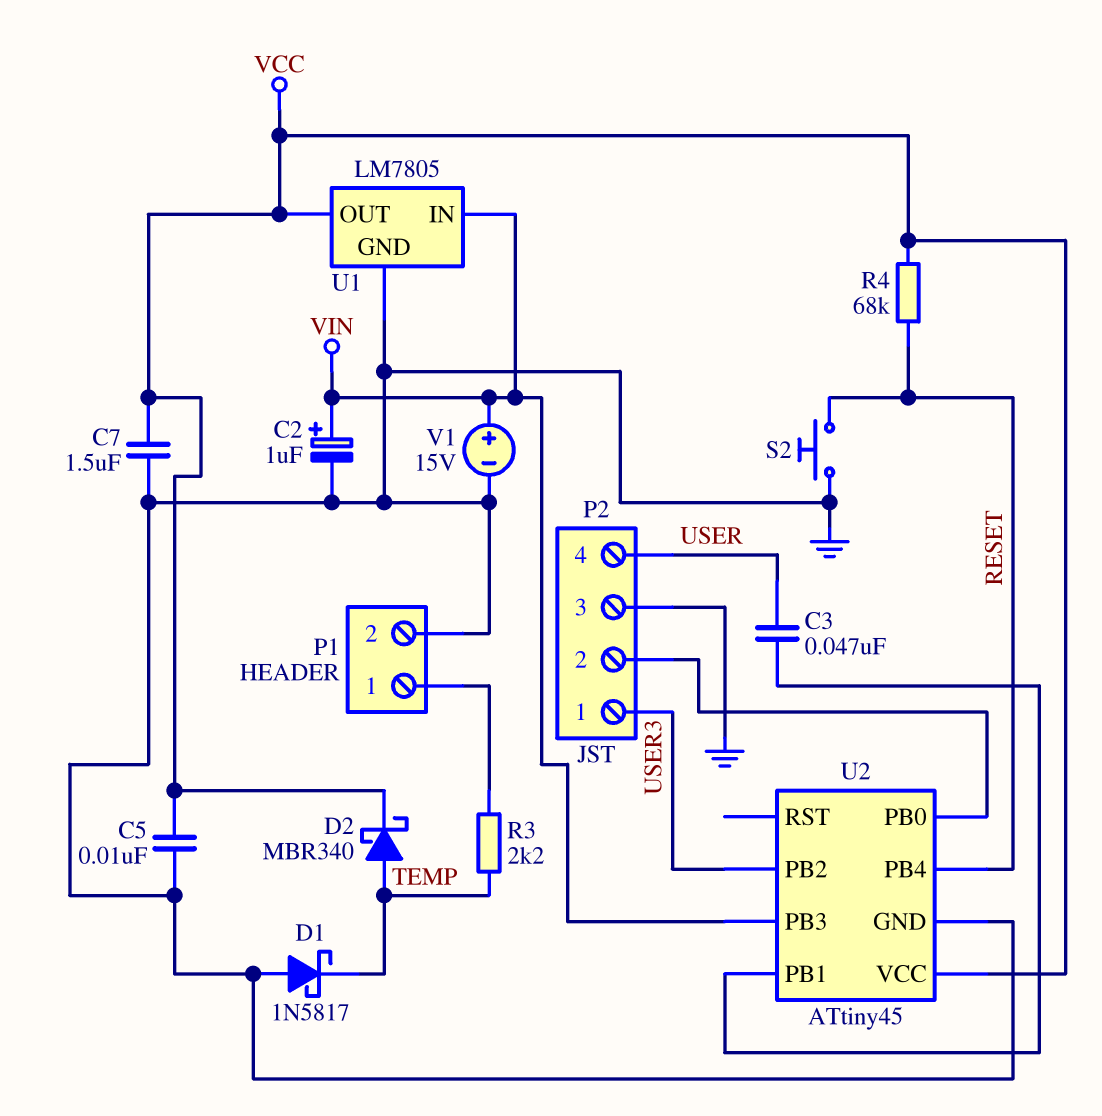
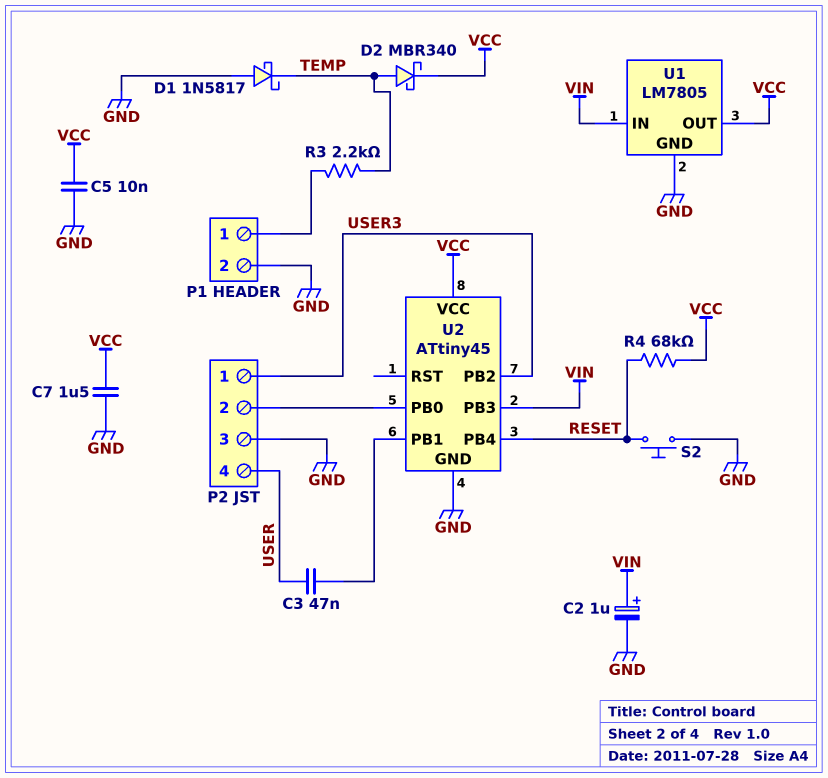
V1: 15V (plus VIN, minus GND) -> none

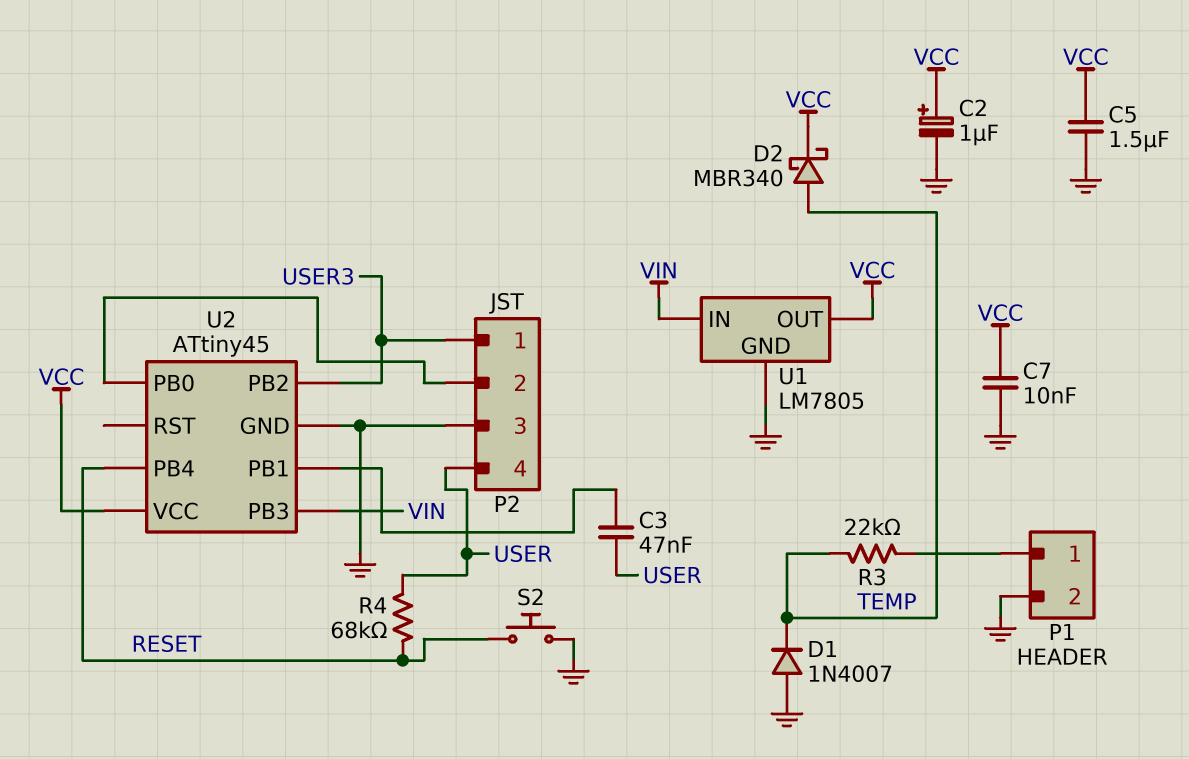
C2: 1uF (plus VIN, minus GND) -> 1uF (plus VCC, minus GND)
C5: 10nF (GND, VCC) -> 1.5uF (GND, VCC)
C7: 1.5uF (GND, VCC) -> 10nF (GND, VCC)
D1: schottky 1N5817 (A GND, K TEMP) -> diode 1N4007 (A GND, K TEMP)
R3: 2.2k (P1/1, TEMP) -> 22k (P1/1, TEMP)
R4: 68k (RESET, VCC) -> 68k (RESET, USER)

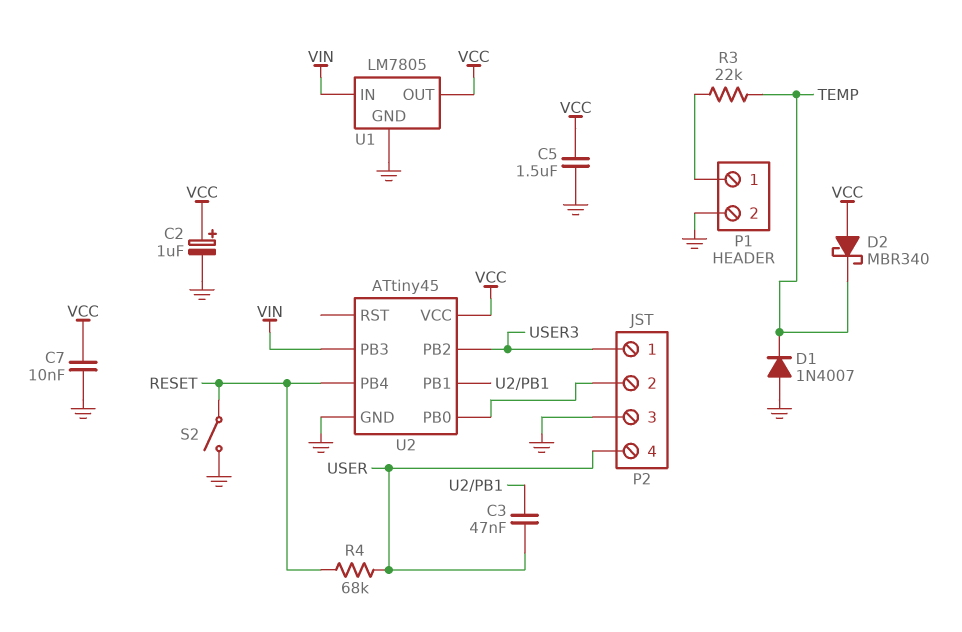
D2: schottky MBR340 (A TEMP, K VCC) -> schottky MBR340 (A VCC, K TEMP)
S2: button (GND, RESET) -> switch (GND, RESET)

